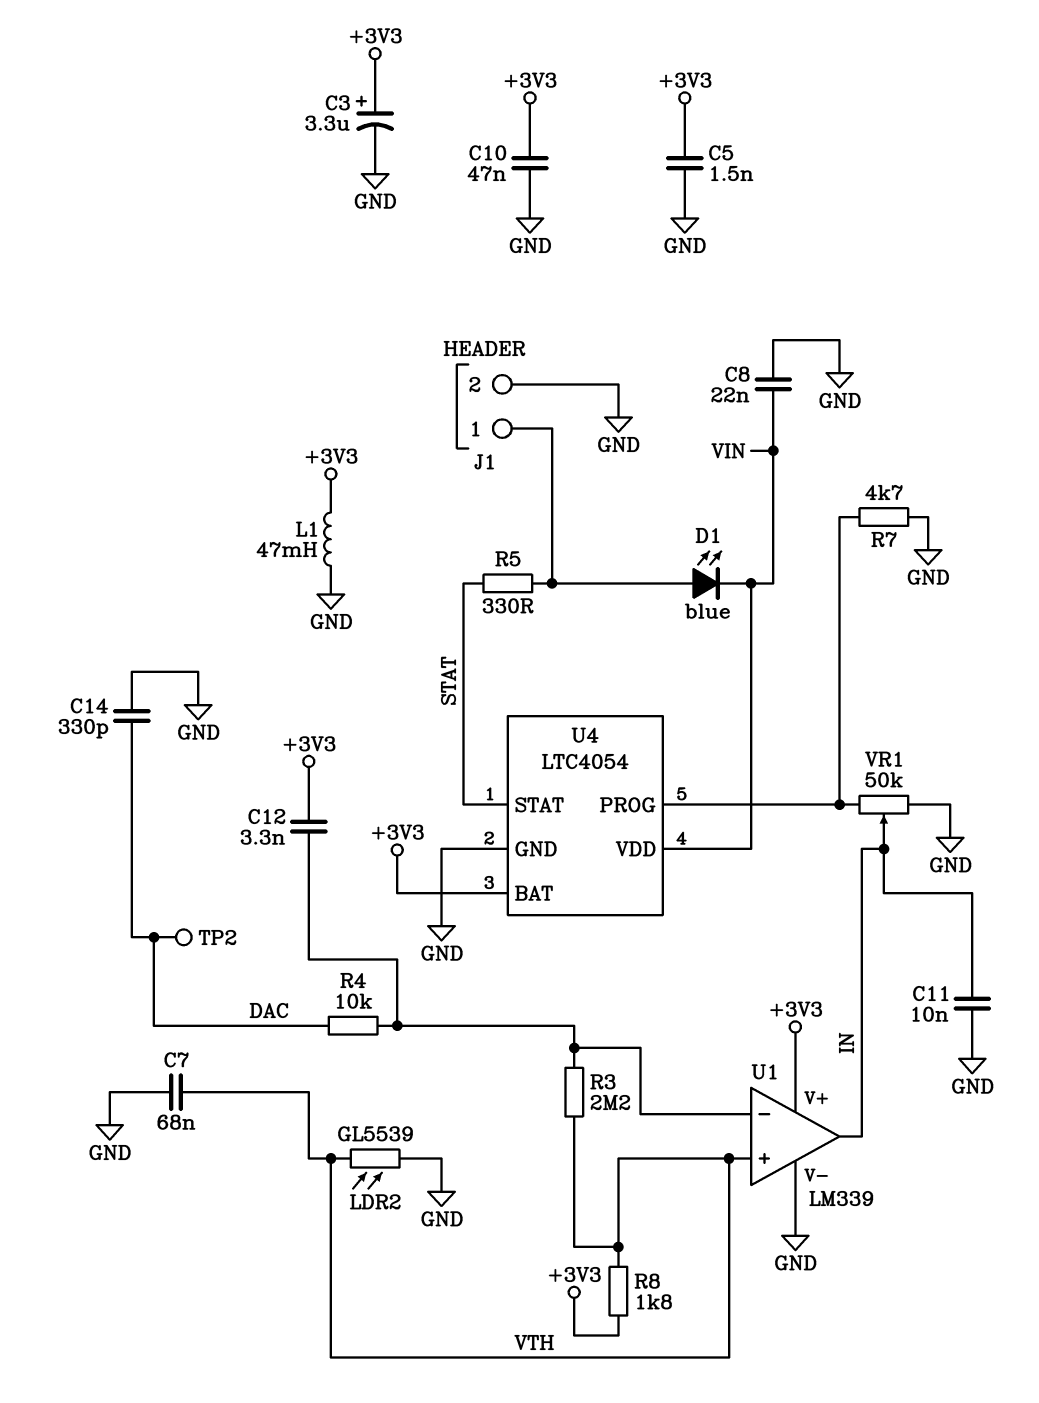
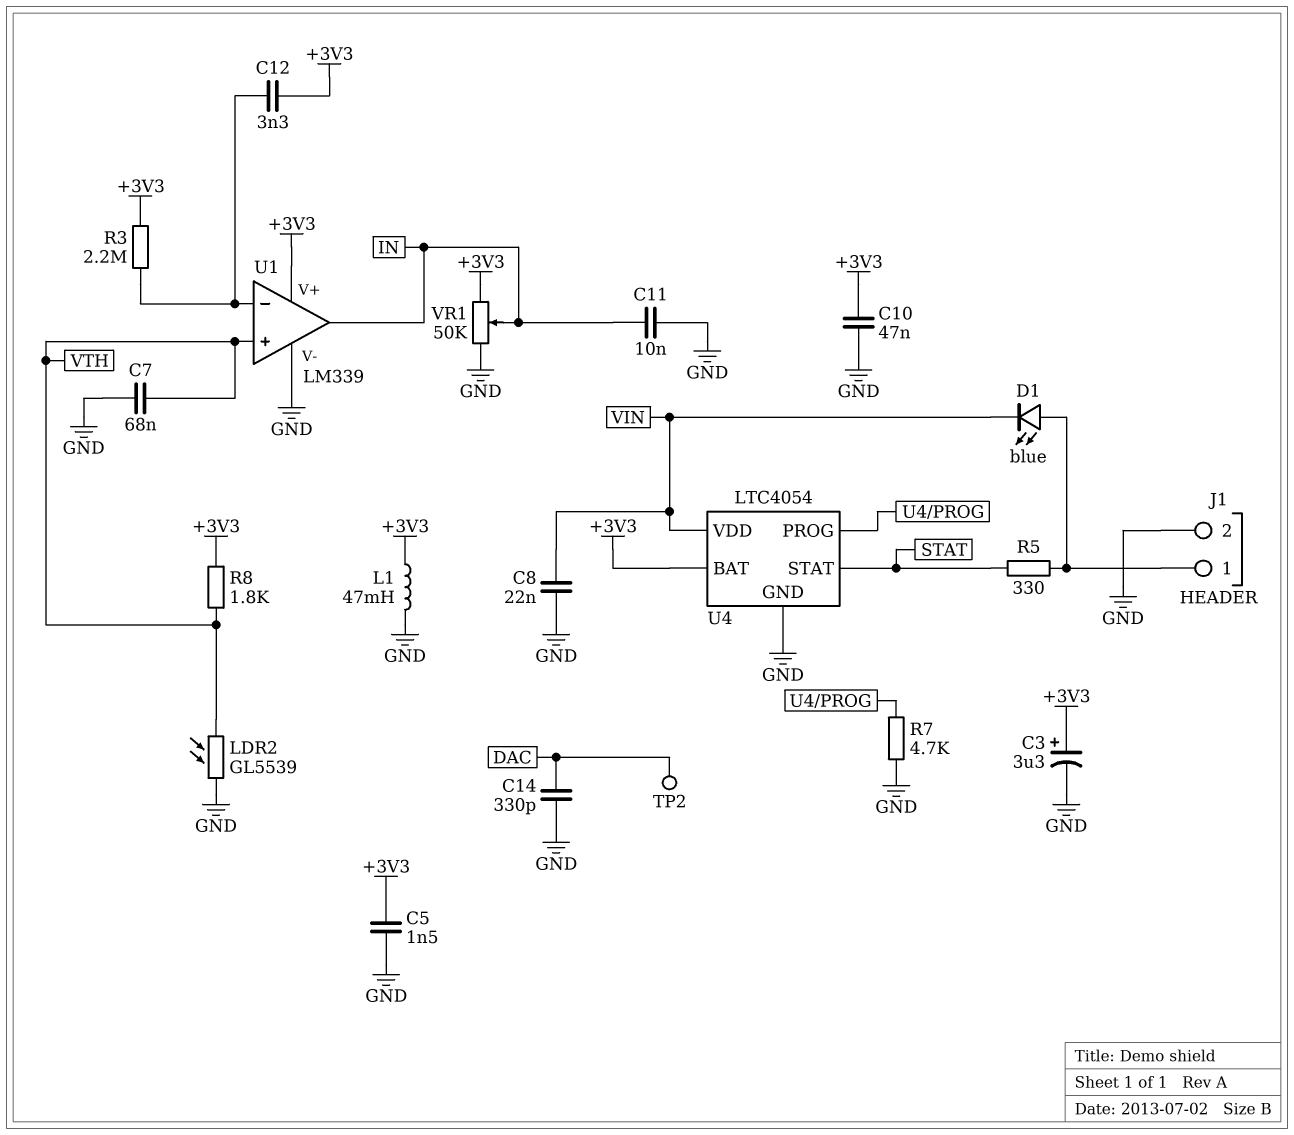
R3: 2.2M (U1/in-, VTH) -> 2.2M (+3V3, U1/in-)
R4: 10k (DAC, U1/in-) -> none
VR1: 50k (GND, U4/PROG, wiper IN) -> 50k (+3V3, GND, wiper IN)

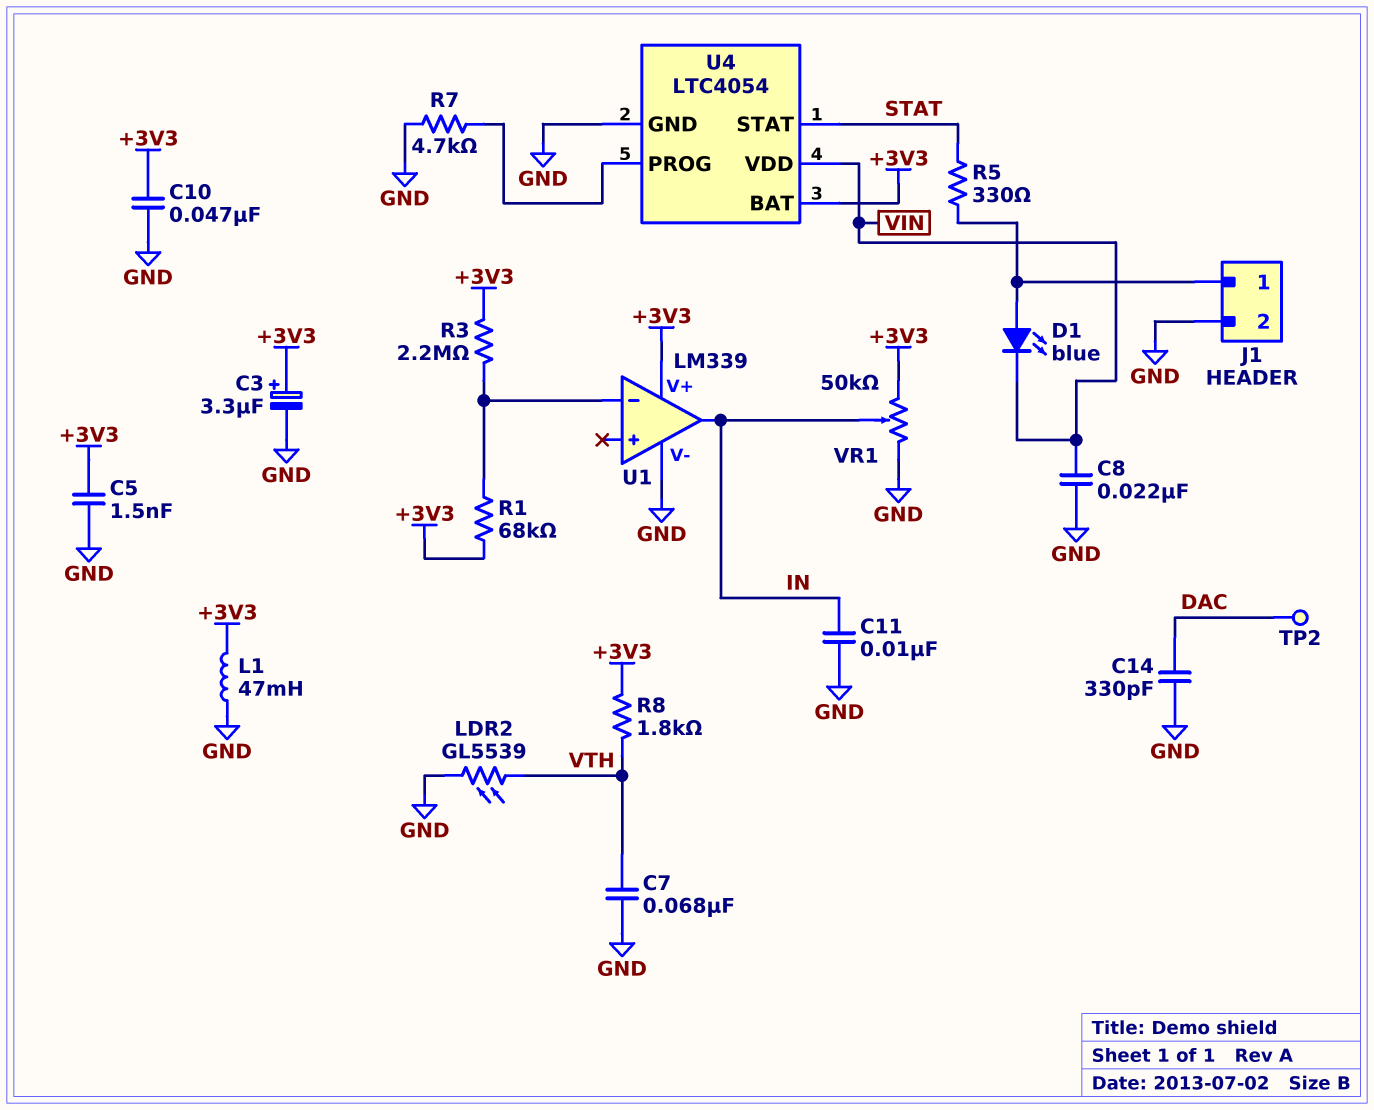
C12: 3.3nF (+3V3, U1/in-) -> none
R1: none -> 68k (+3V3, U1/in-)
U1 pin in+: VTH -> none

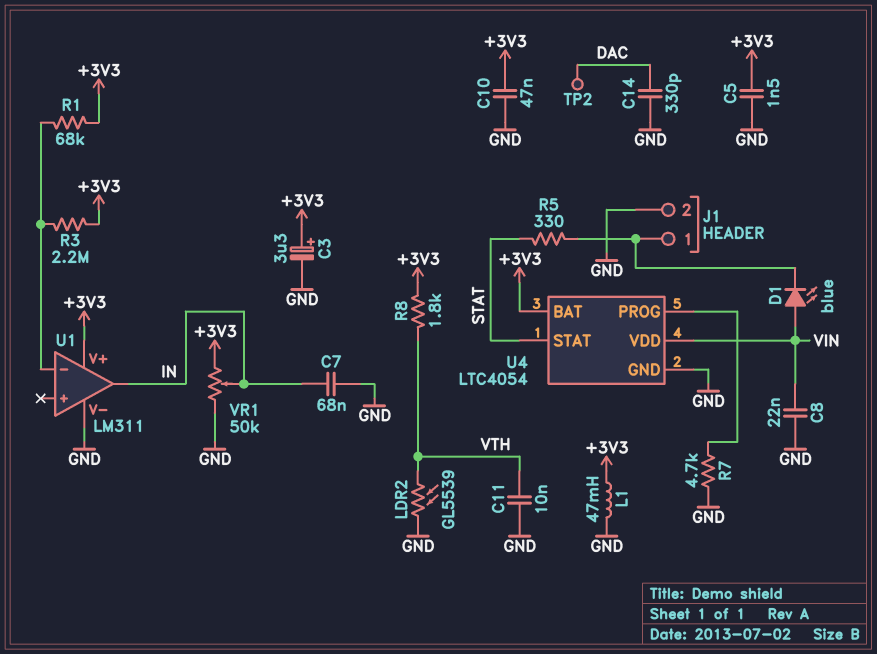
C7: 68nF (GND, VTH) -> 68nF (GND, IN)
C11: 10nF (GND, IN) -> 10nF (GND, VTH)
D1: LED blue (A J1/1, K VIN) -> LED blue (A VIN, K J1/1)
U1: LM339 -> LM311

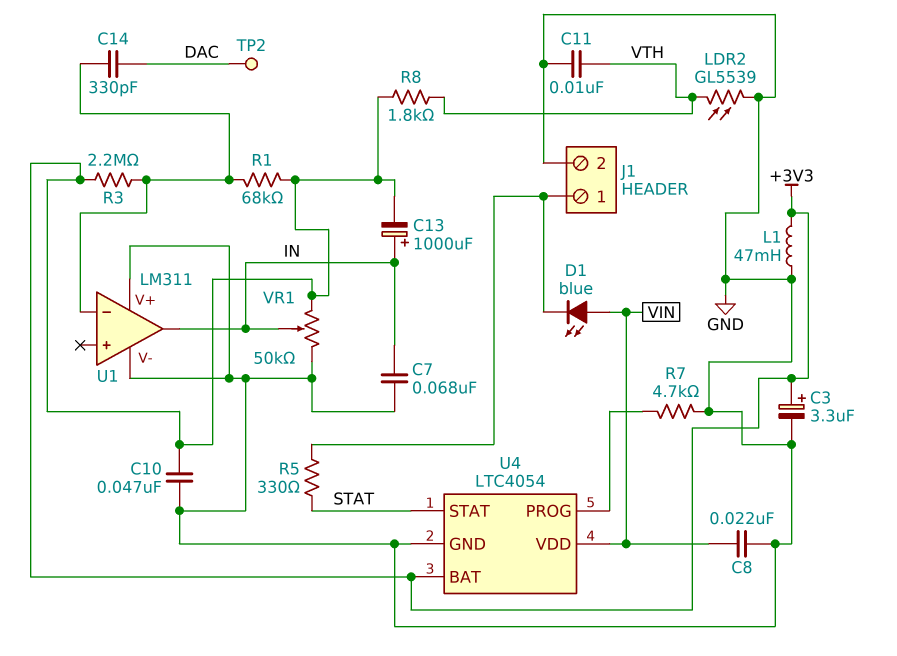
C5: 1.5nF (+3V3, GND) -> none
C13: none -> 1000uF (plus IN, minus +3V3)
C14: 330pF (DAC, GND) -> 330pF (DAC, U1/in-)
U1 pin V+: +3V3 -> GND

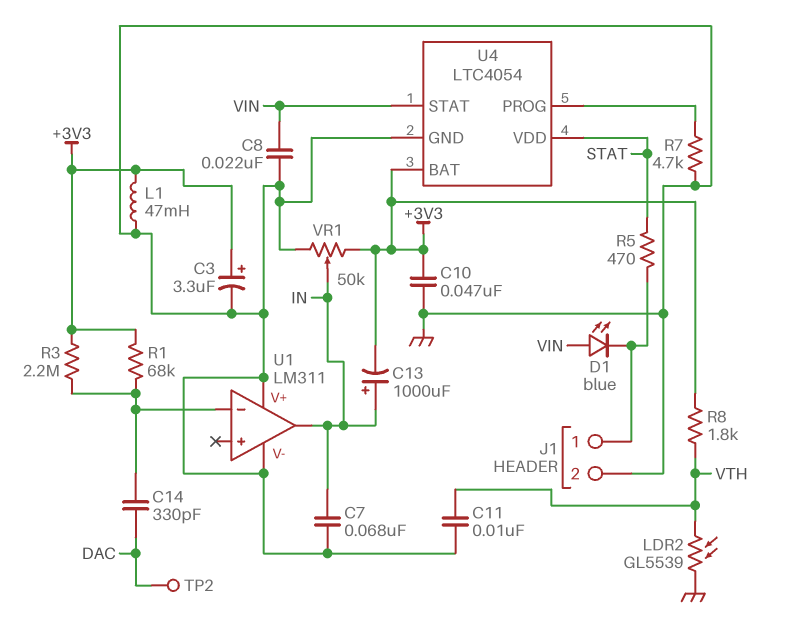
R5: 330 (J1/1, STAT) -> 470 (J1/1, STAT)
U4 pin STAT: STAT -> VIN
U4 pin VDD: VIN -> STAT

